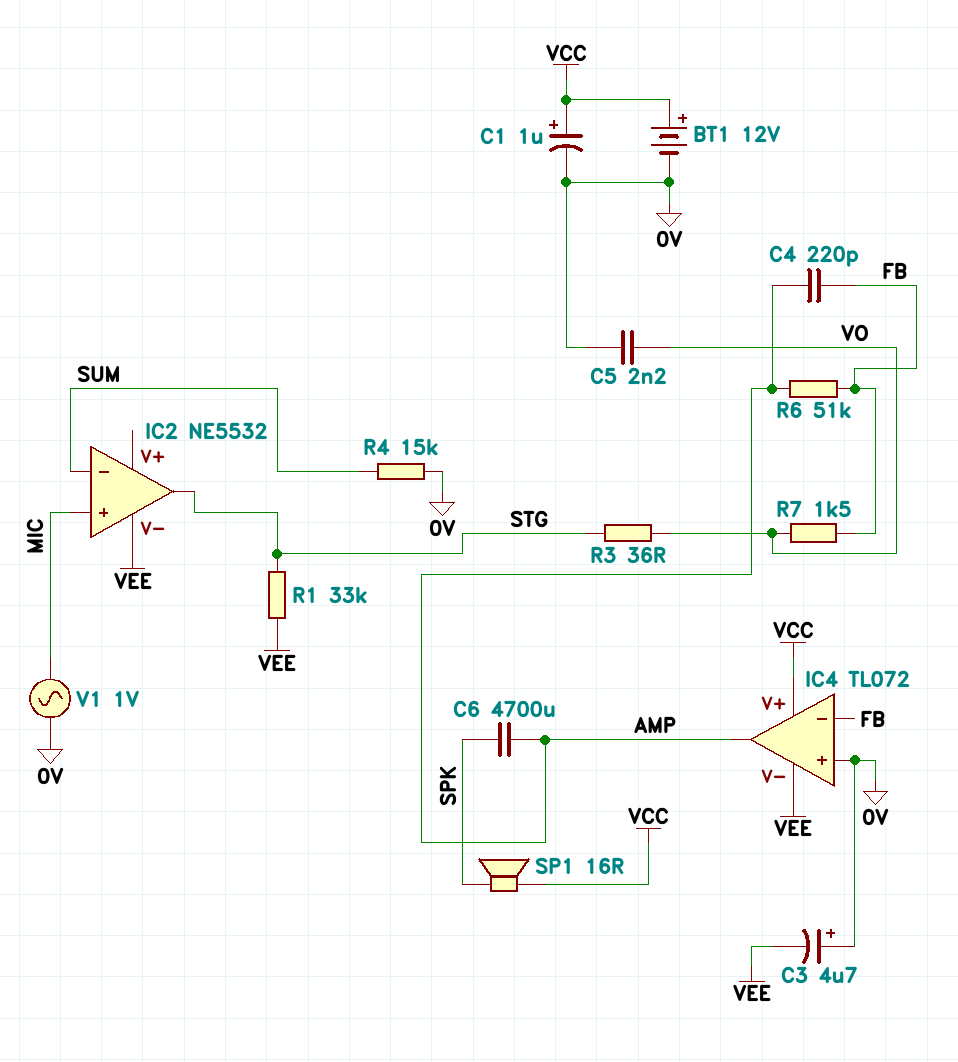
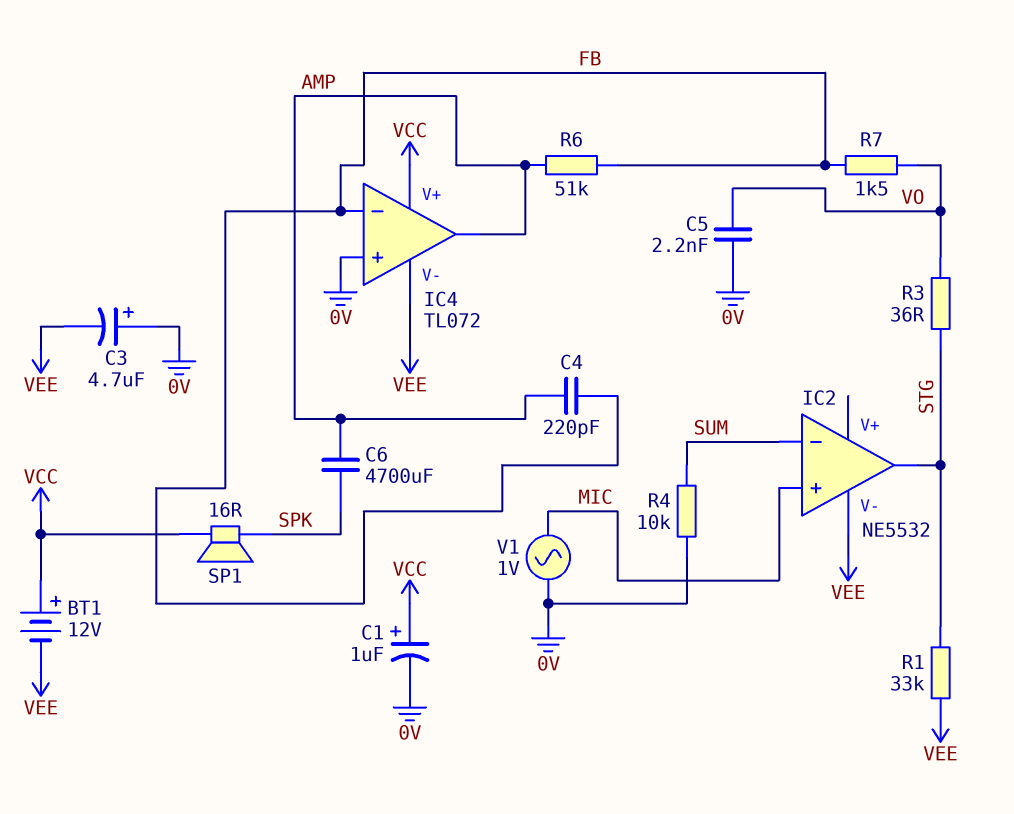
BT1: 12V (plus VCC, minus 0V) -> 12V (plus VCC, minus VEE)
R4: 15k (0V, SUM) -> 10k (0V, SUM)

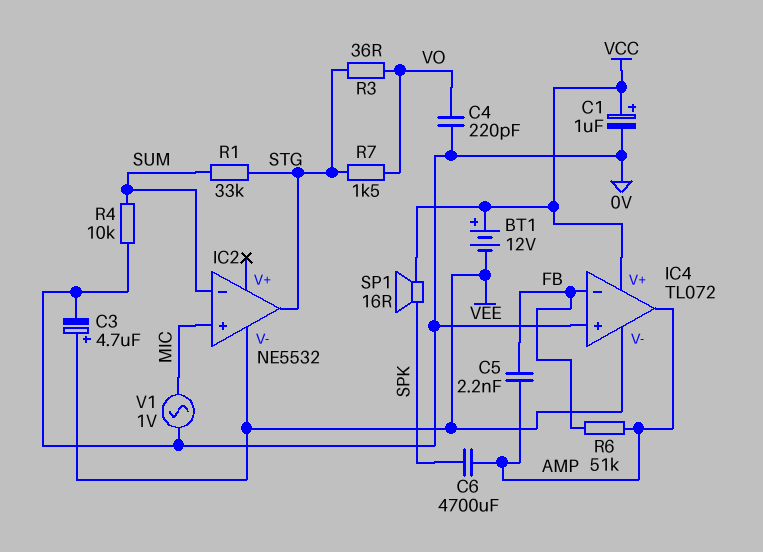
C3: 4.7uF (plus 0V, minus VEE) -> 4.7uF (plus VEE, minus 0V)
C4: 220pF (AMP, FB) -> 220pF (0V, VO)
C5: 2.2nF (0V, VO) -> 2.2nF (AMP, FB)
R1: 33k (STG, VEE) -> 33k (STG, SUM)
R7: 1.5k (FB, VO) -> 1.5k (STG, VO)

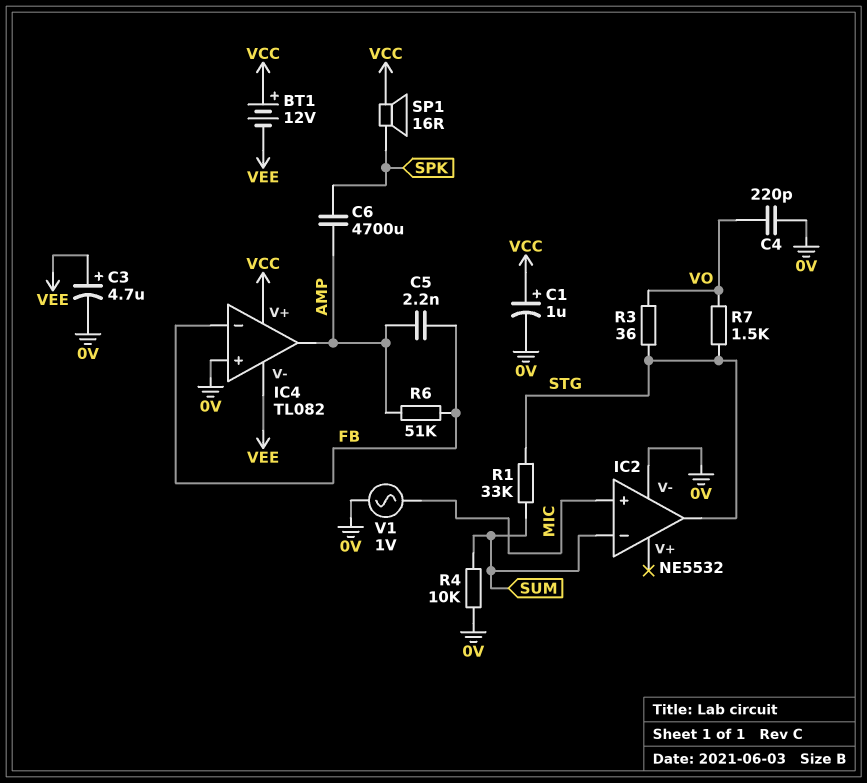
IC2 pin V-: VEE -> 0V
IC4: TL072 -> TL082

